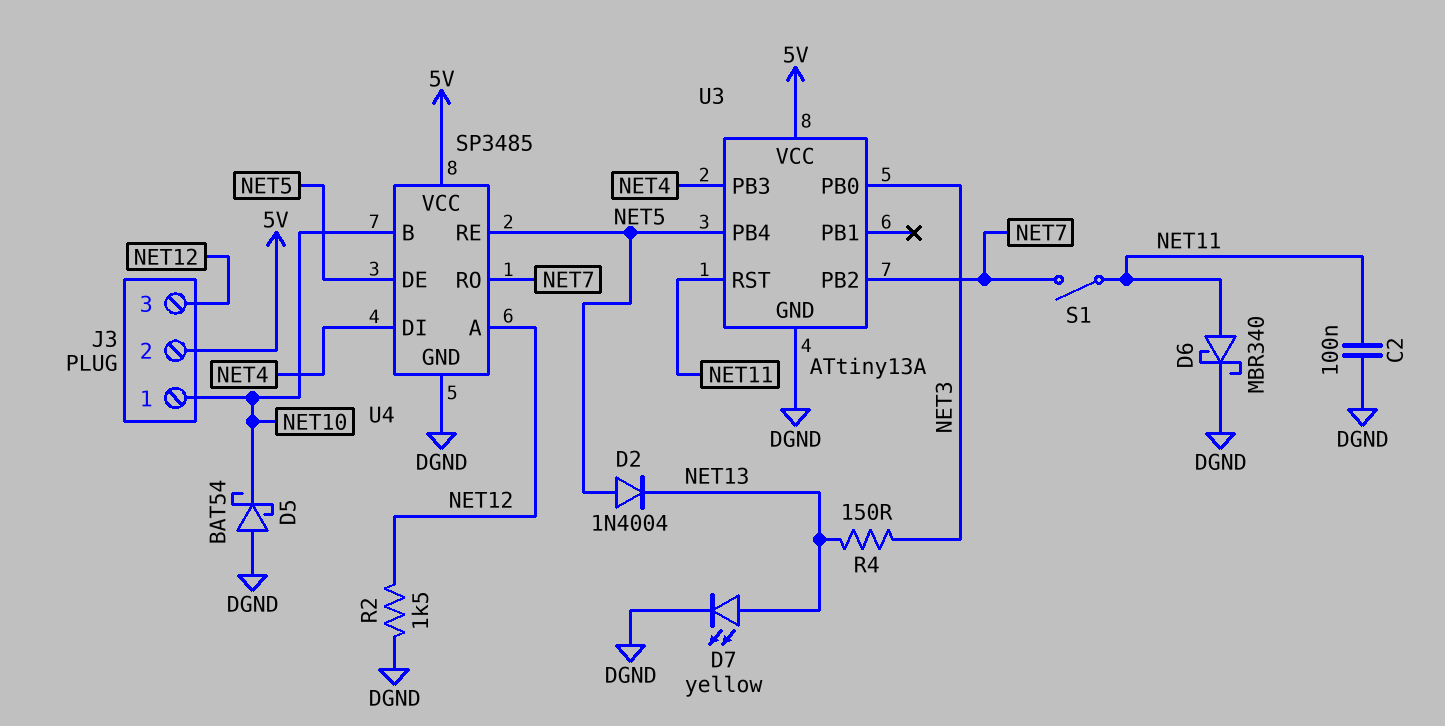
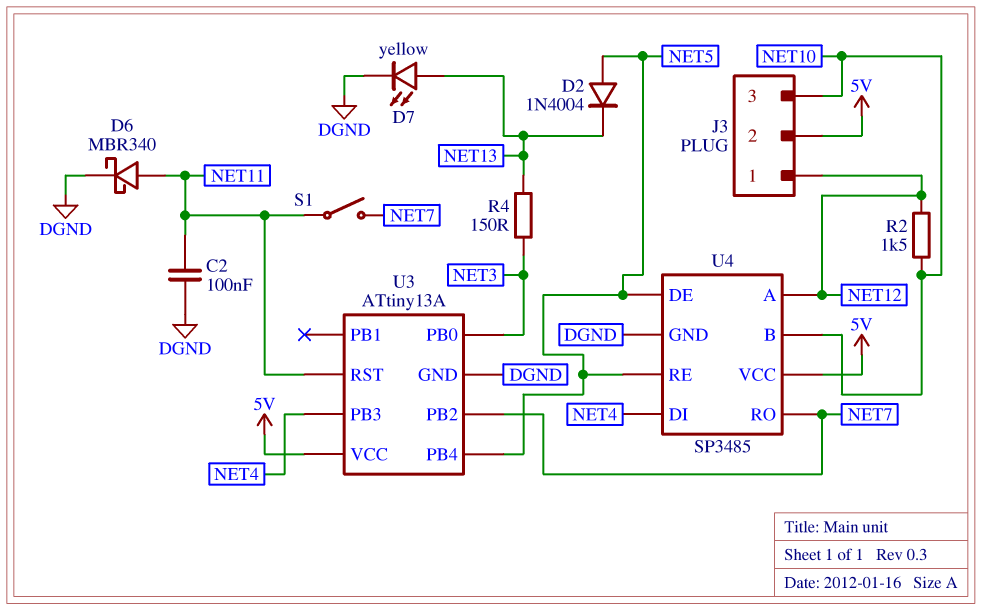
D5: schottky BAT54 (A DGND, K NET10) -> none
J3 pin 1: NET10 -> NET12
J3 pin 3: NET12 -> NET10
R2: 1.5k (DGND, NET12) -> 1.5k (NET10, NET12)

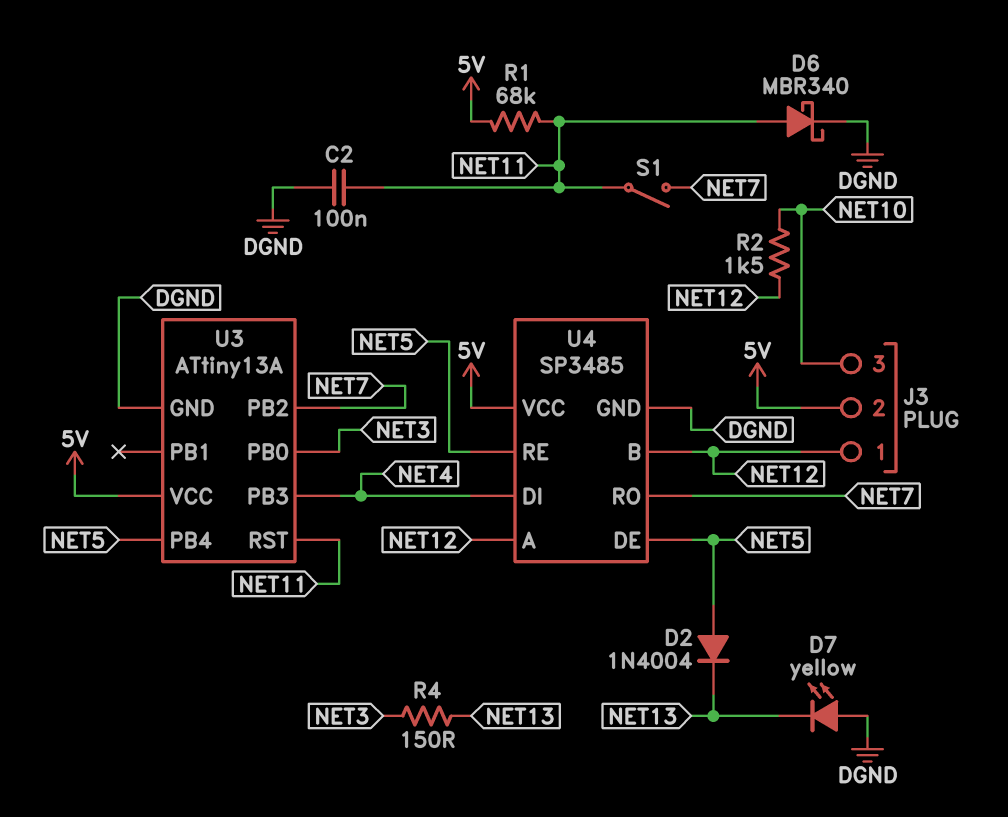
D7: LED yellow (A NET13, K DGND) -> LED yellow (A DGND, K NET13)
R1: none -> 68k (5V, NET11)
U4 pin B: NET10 -> NET12

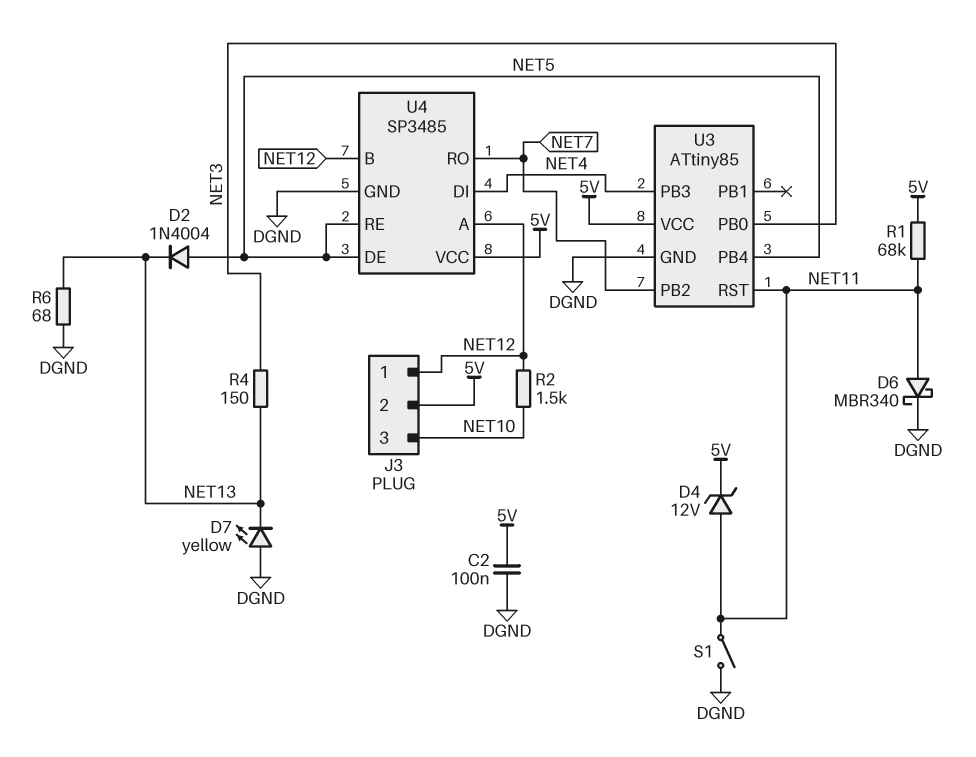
C2: 100nF (DGND, NET11) -> 100nF (5V, DGND)
D4: none -> zener 12V (A NET11, K 5V)
R6: none -> 68 (DGND, NET13)
S1: switch (NET7, NET11) -> switch (DGND, NET11)
U3: ATtiny13A -> ATtiny85

